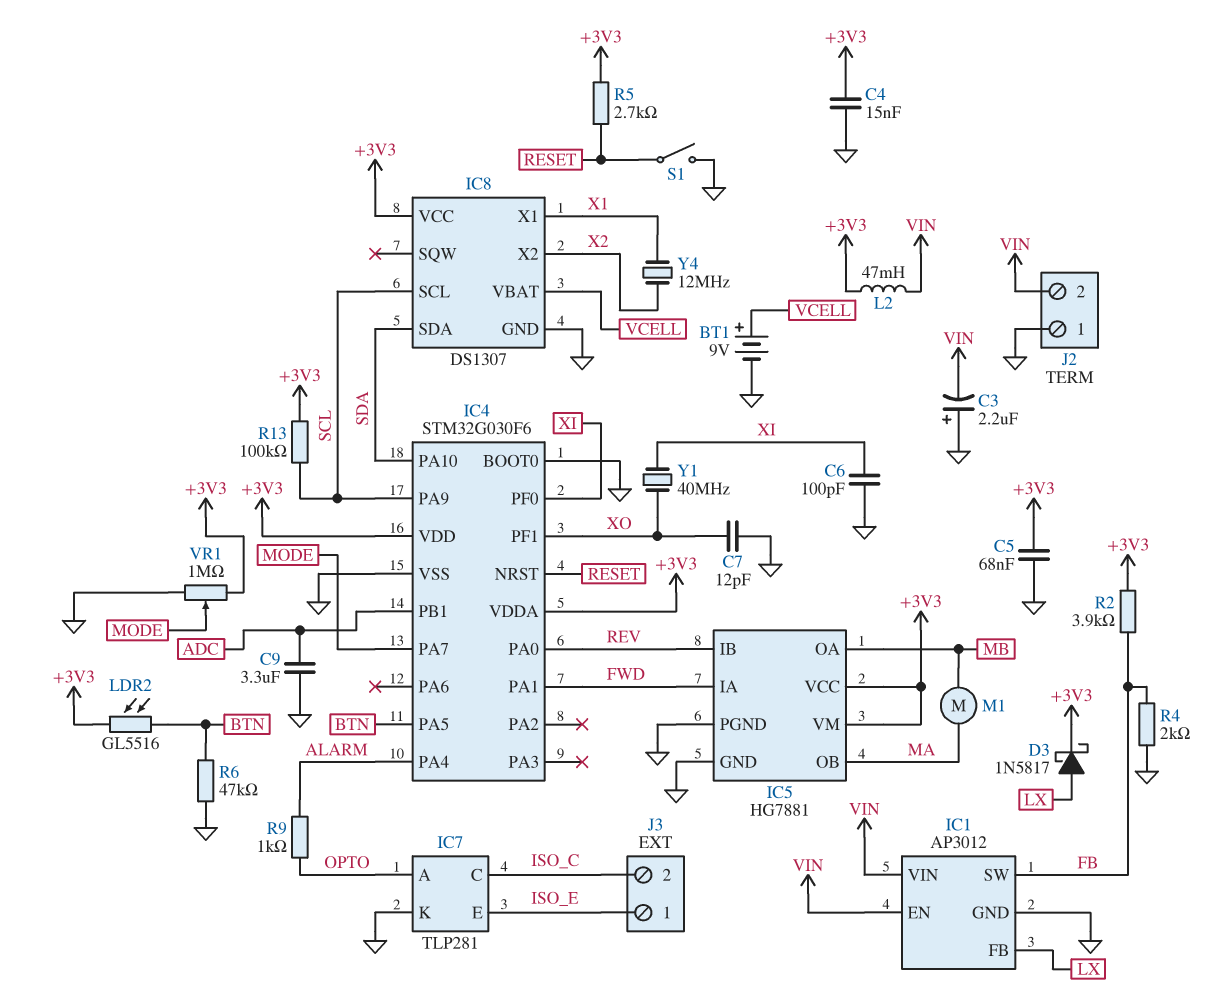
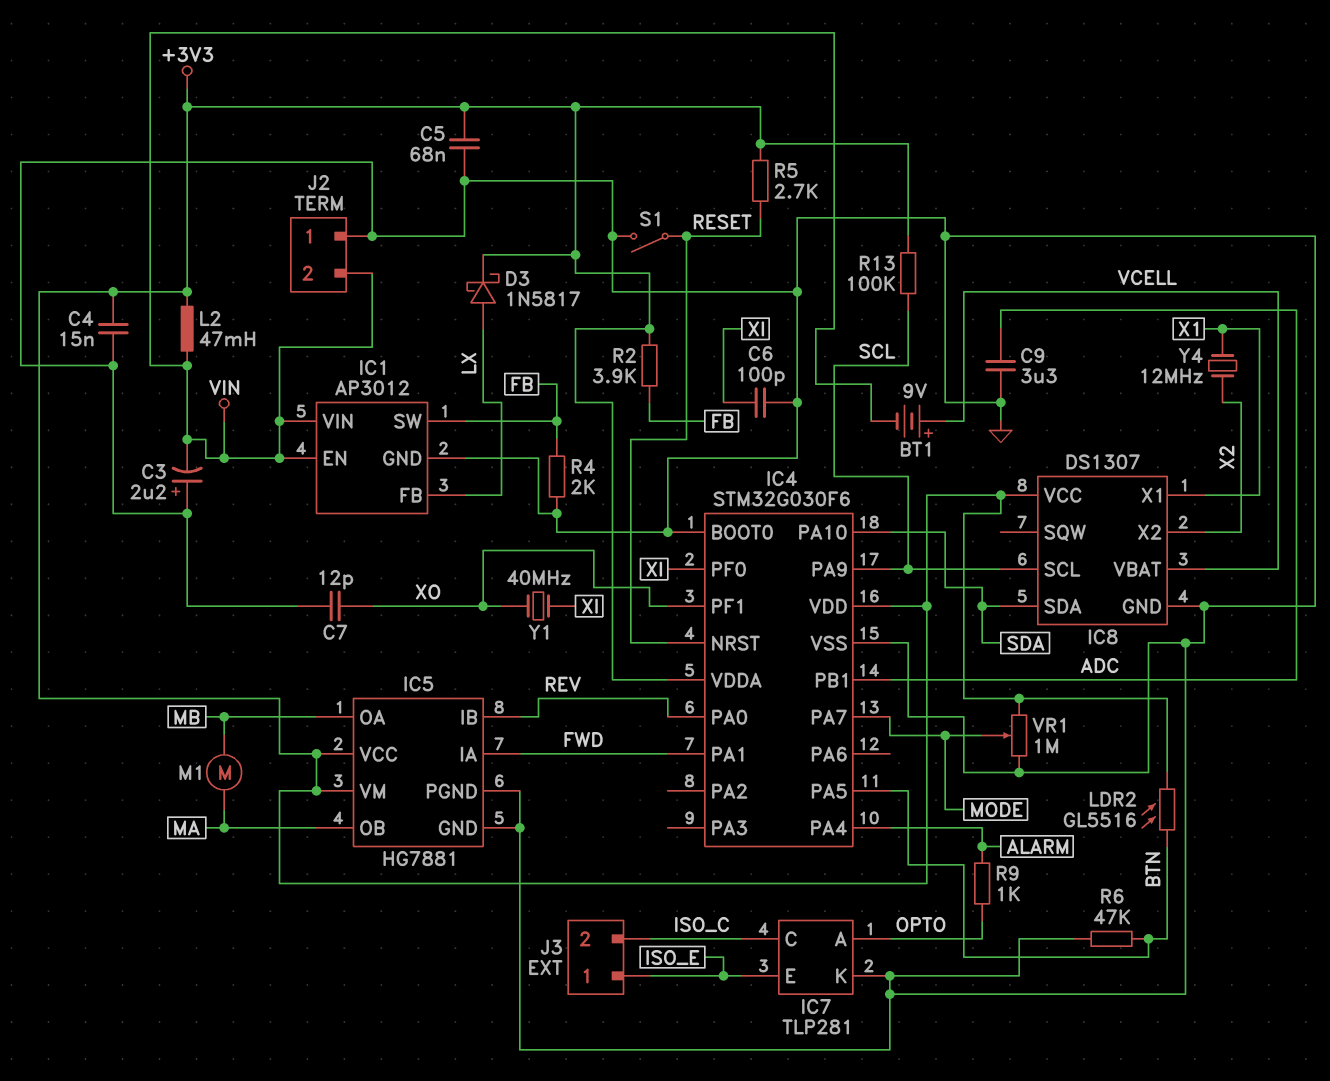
BT1: 9V (plus VCELL, minus GND) -> 9V (plus VCELL, minus VIN)

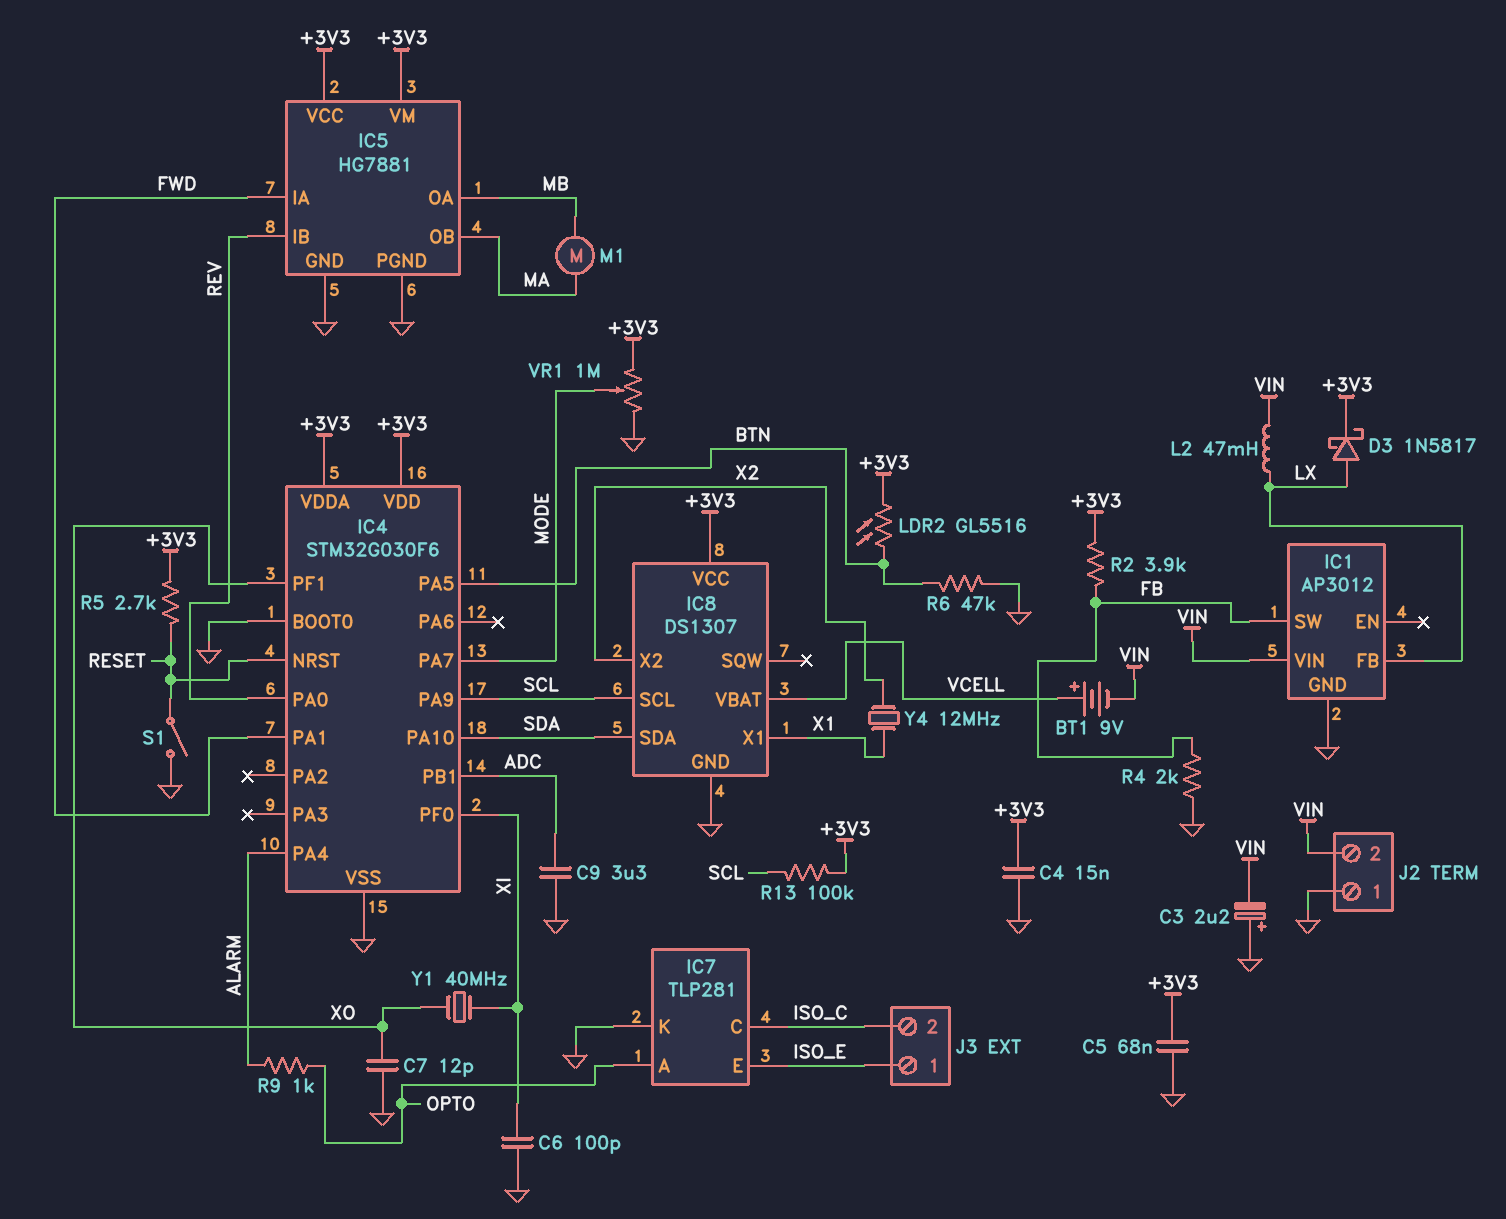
IC1 pin EN: VIN -> none
L2: 47mH (+3V3, VIN) -> 47mH (LX, VIN)

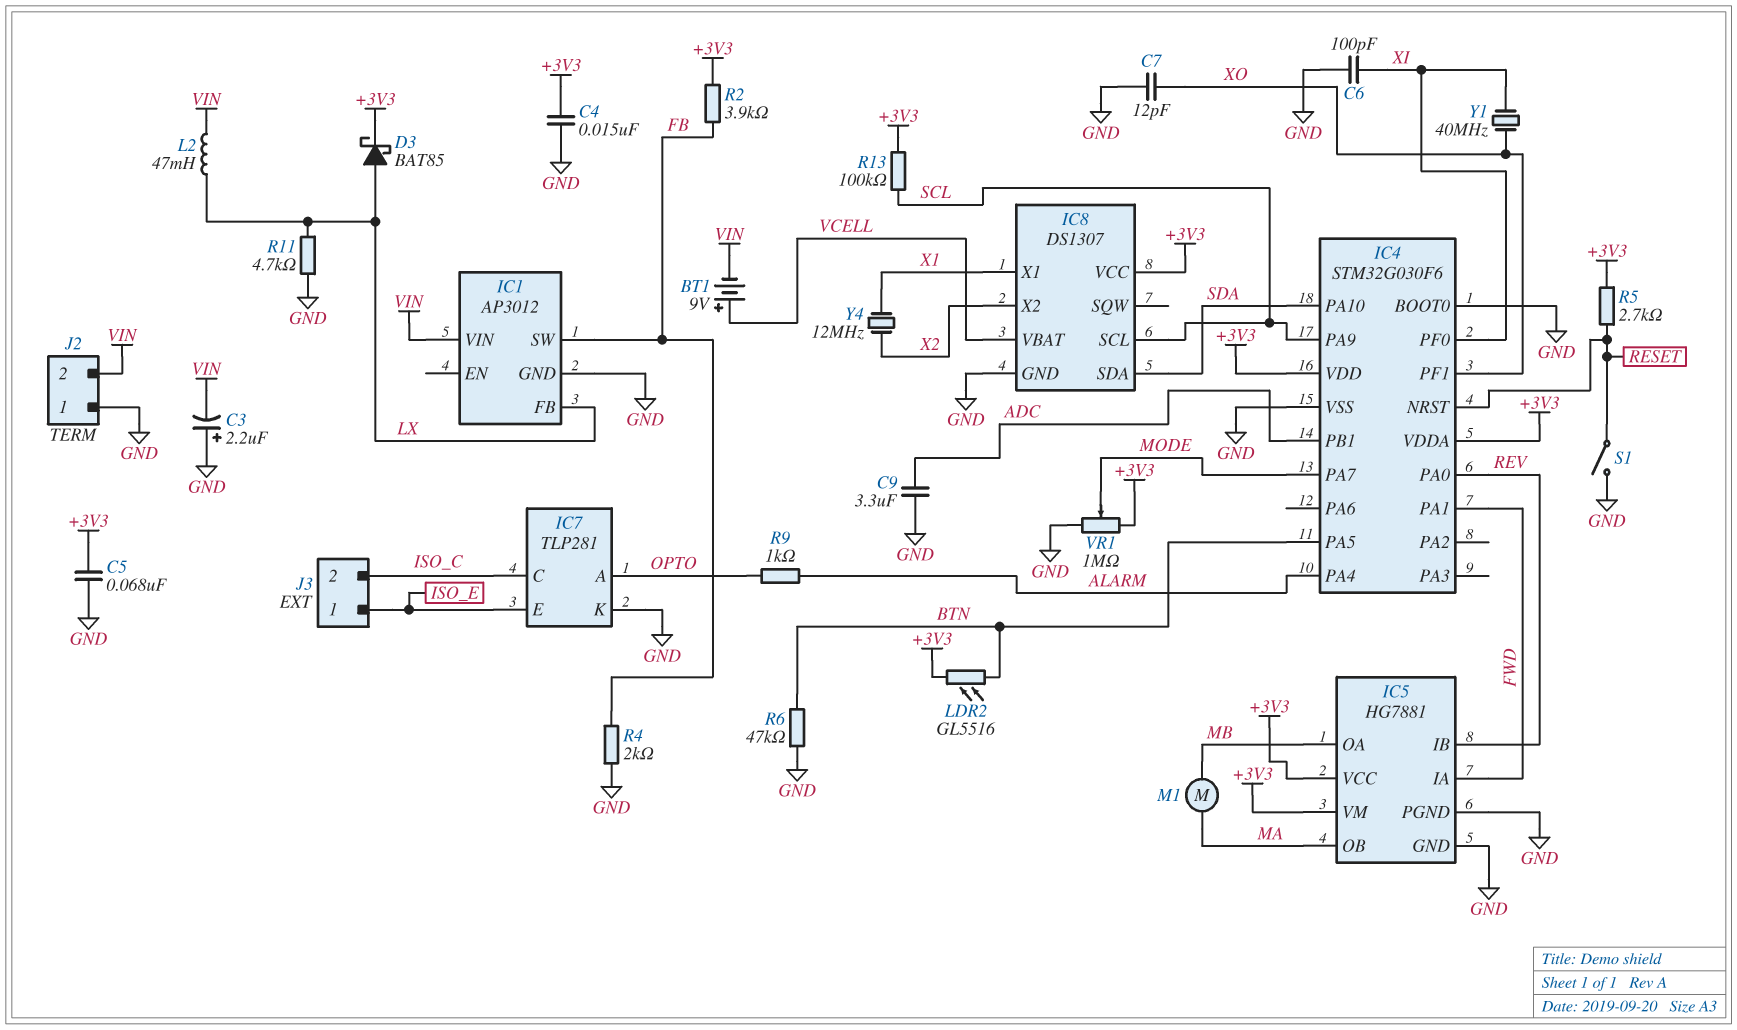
D3: schottky 1N5817 (A LX, K +3V3) -> schottky BAT85 (A LX, K +3V3)
R11: none -> 4.7k (GND, LX)

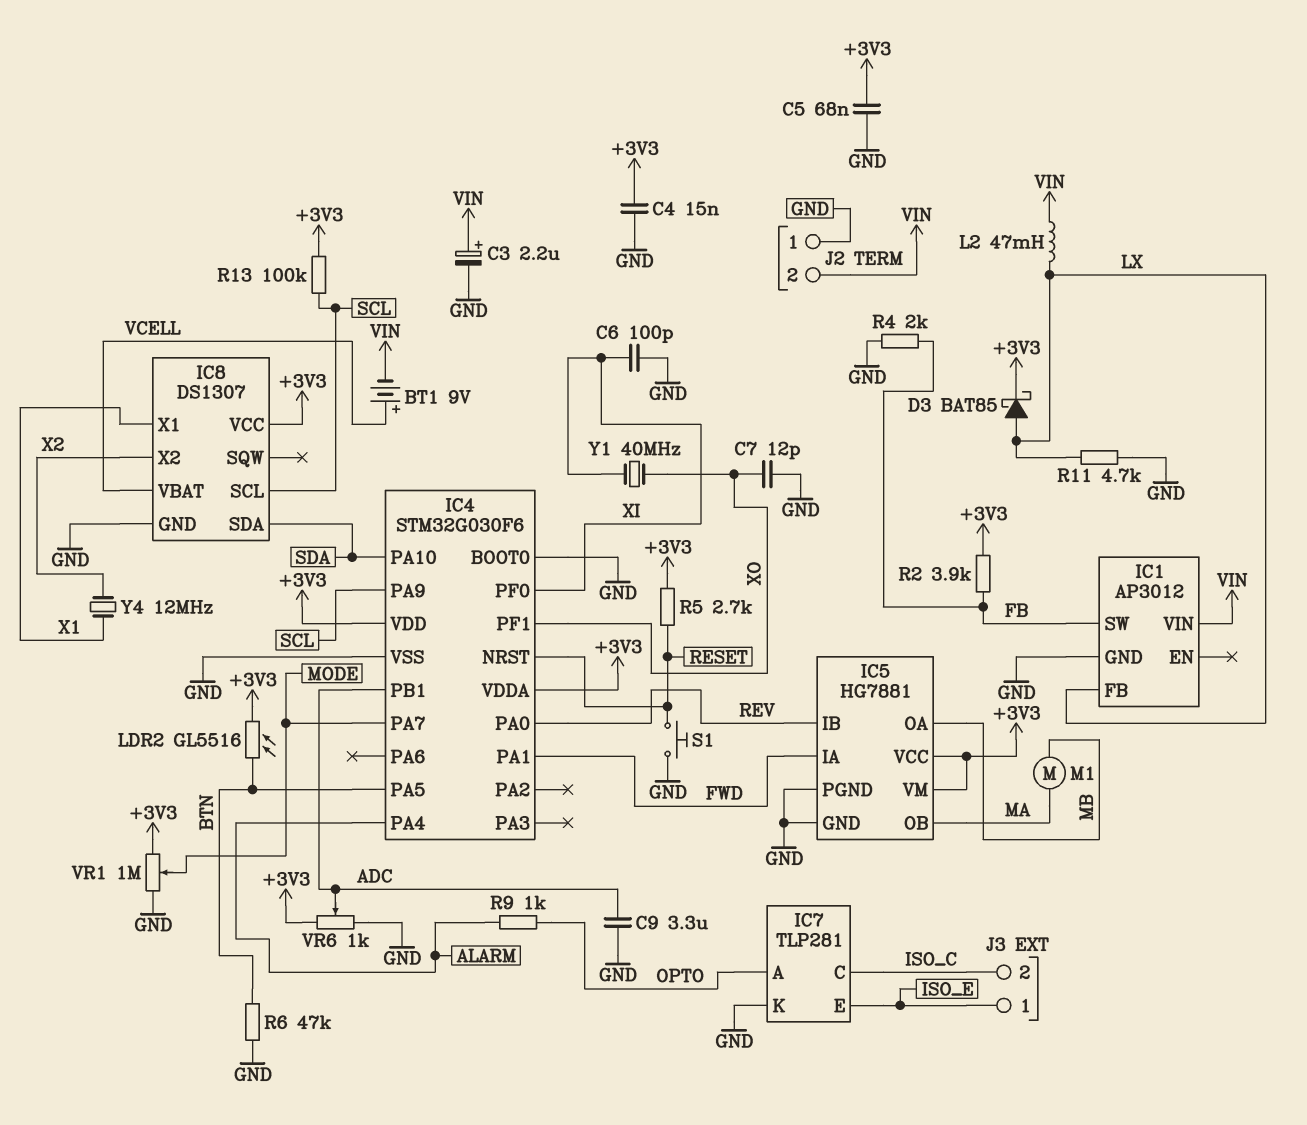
C3: 2.2uF (plus GND, minus VIN) -> 2.2uF (plus VIN, minus GND)
S1: switch (GND, RESET) -> button (GND, RESET)
VR6: none -> 1k (+3V3, GND, wiper ADC)

